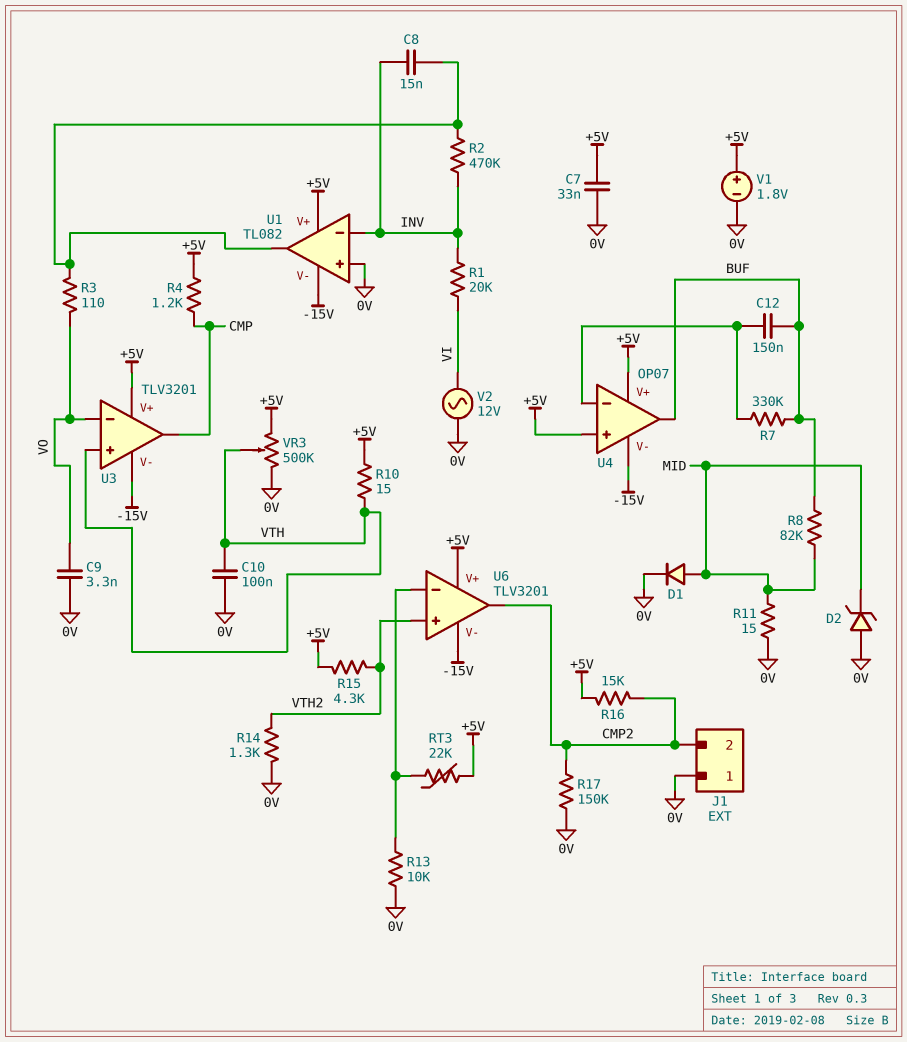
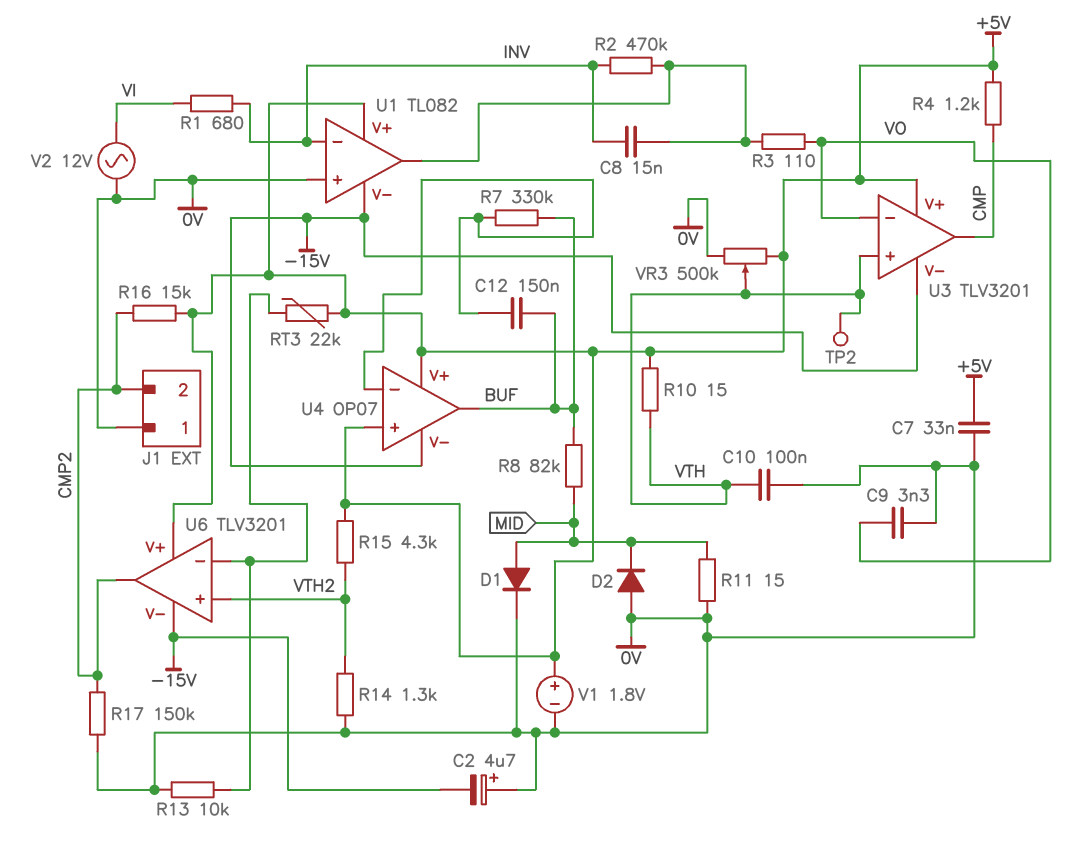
C2: none -> 4.7uF (plus 0V, minus -15V)
D2: zener (A 0V, K MID) -> diode (A 0V, K MID)
R1: 20k (INV, VI) -> 680 (INV, VI)
TP2: none -> test point (VTH)

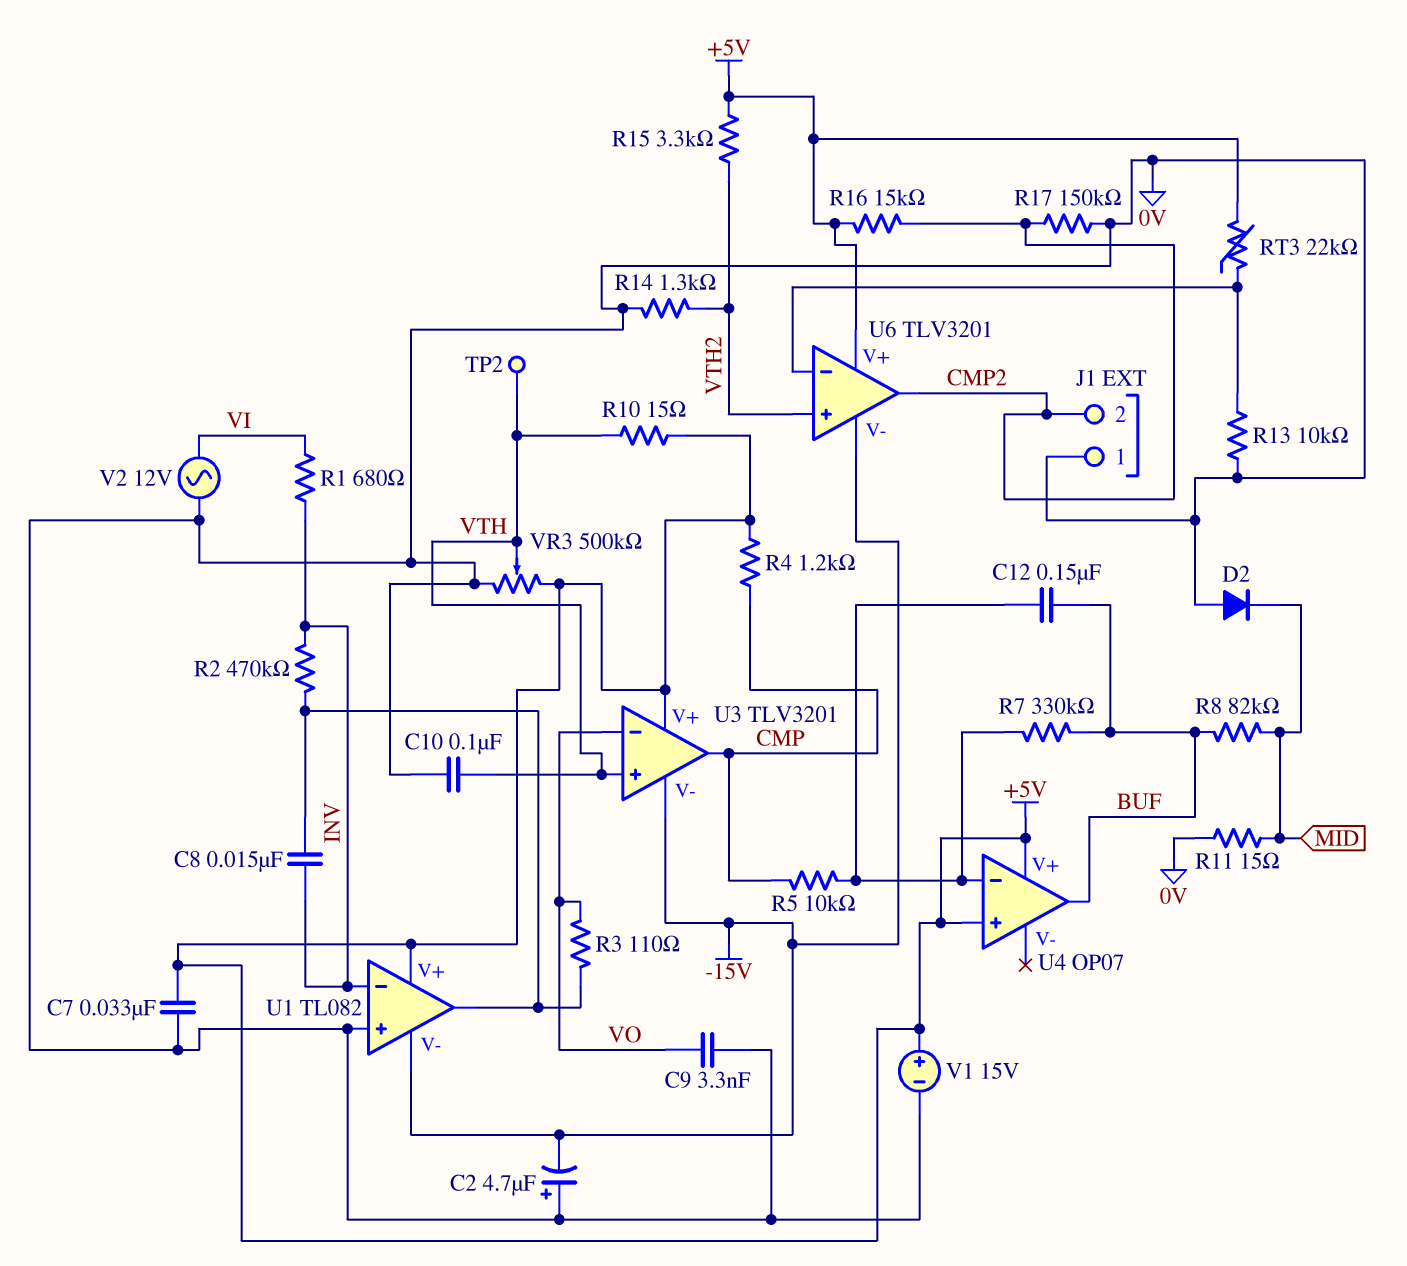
D1: diode (A MID, K 0V) -> none
R5: none -> 10k (CMP, U4/in-)
R15: 4.3k (+5V, VTH2) -> 3.3k (+5V, VTH2)
U4 pin V-: -15V -> none
V1: 1.8V (plus +5V, minus 0V) -> 15V (plus +5V, minus 0V)

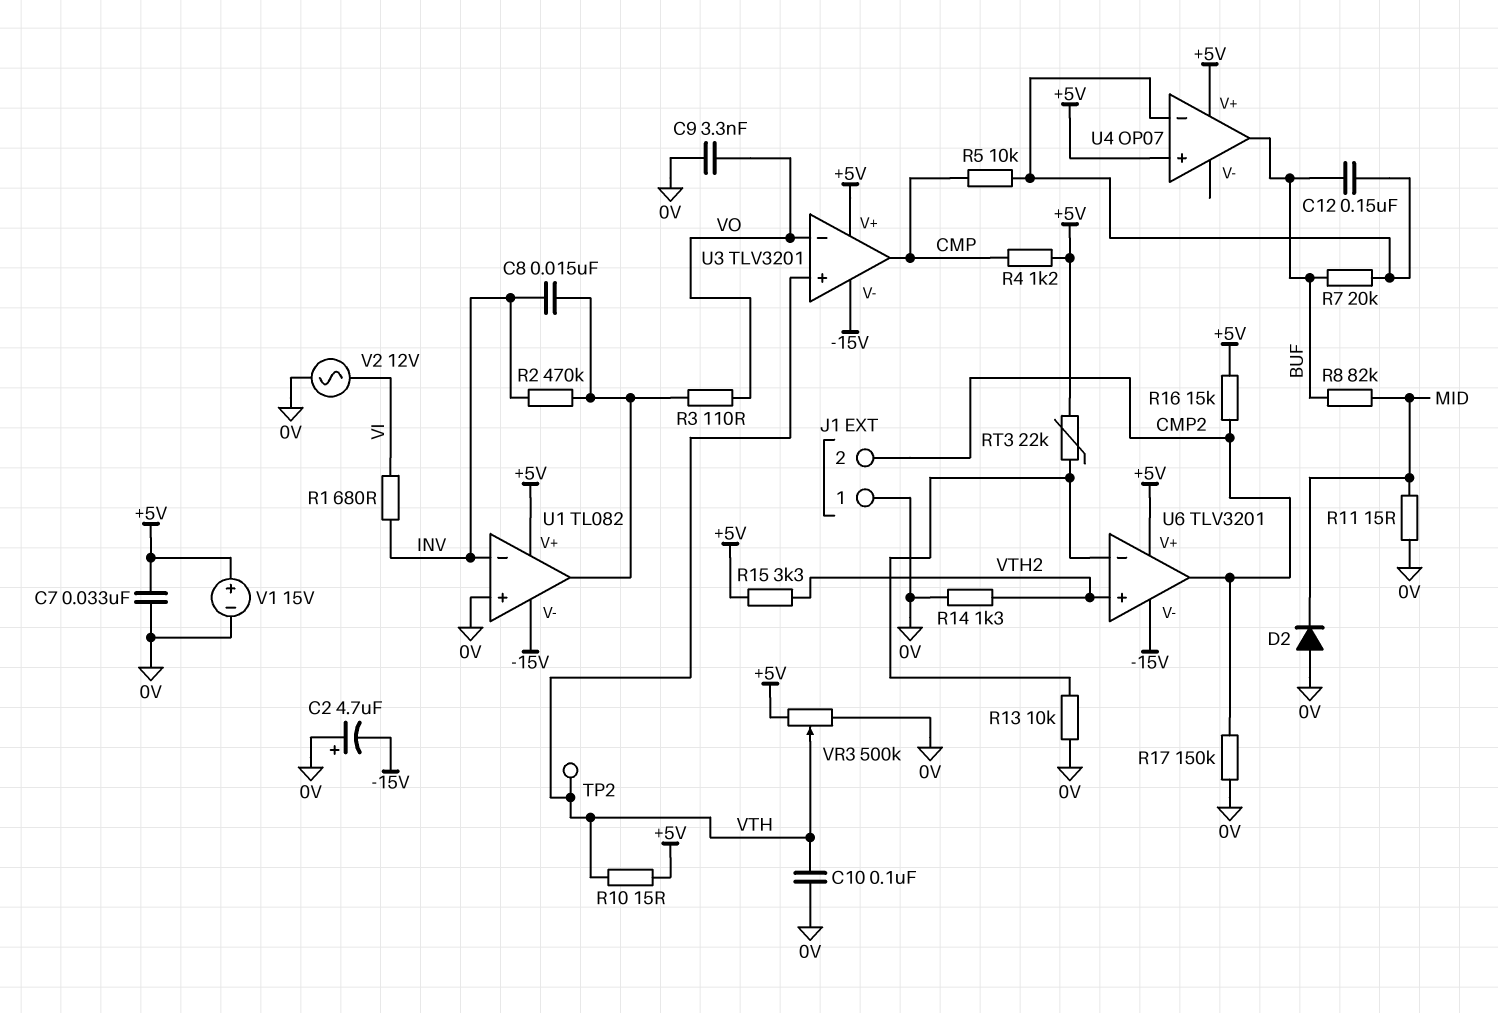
R7: 330k (BUF, U4/in-) -> 20k (BUF, U4/in-)

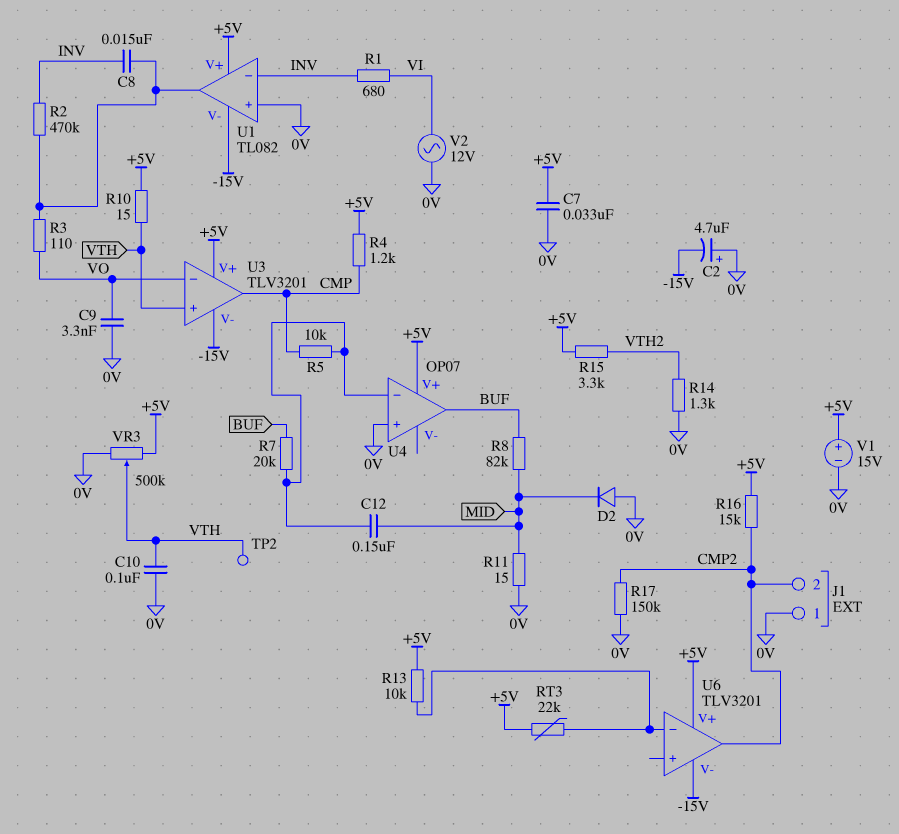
C12: 150nF (BUF, U4/in-) -> 150nF (MID, U4/in-)
R13: 10k (0V, U6/in-) -> 10k (+5V, U6/in-)
U4 pin in+: +5V -> 0V
U6 pin in+: VTH2 -> none

